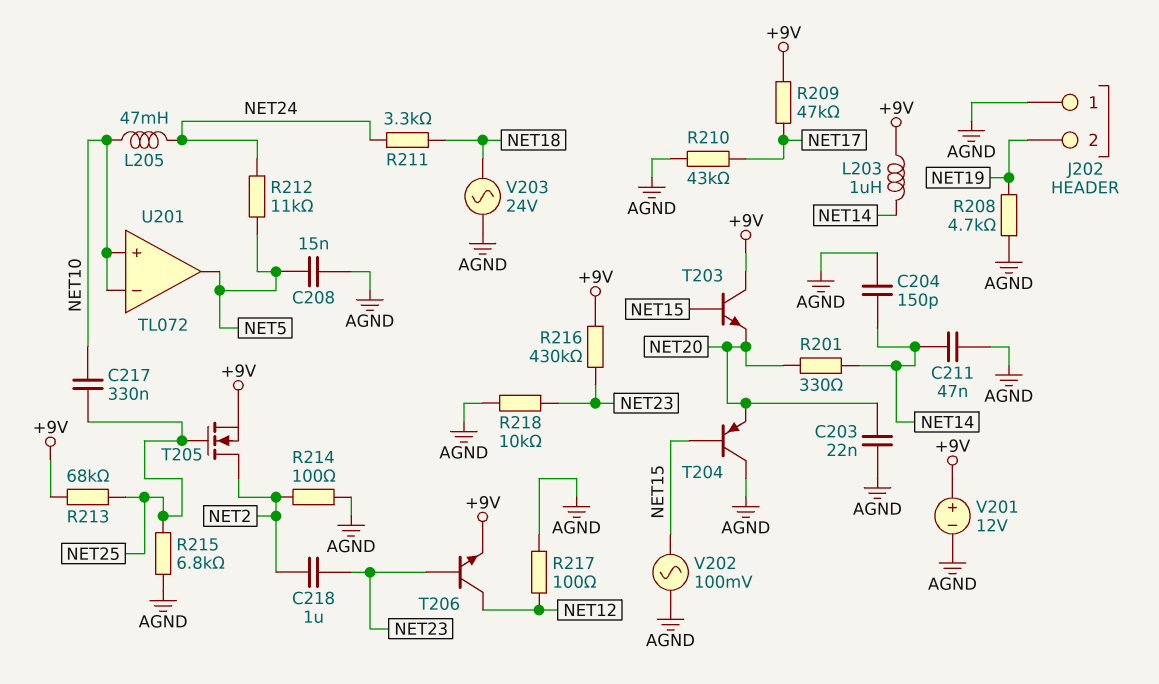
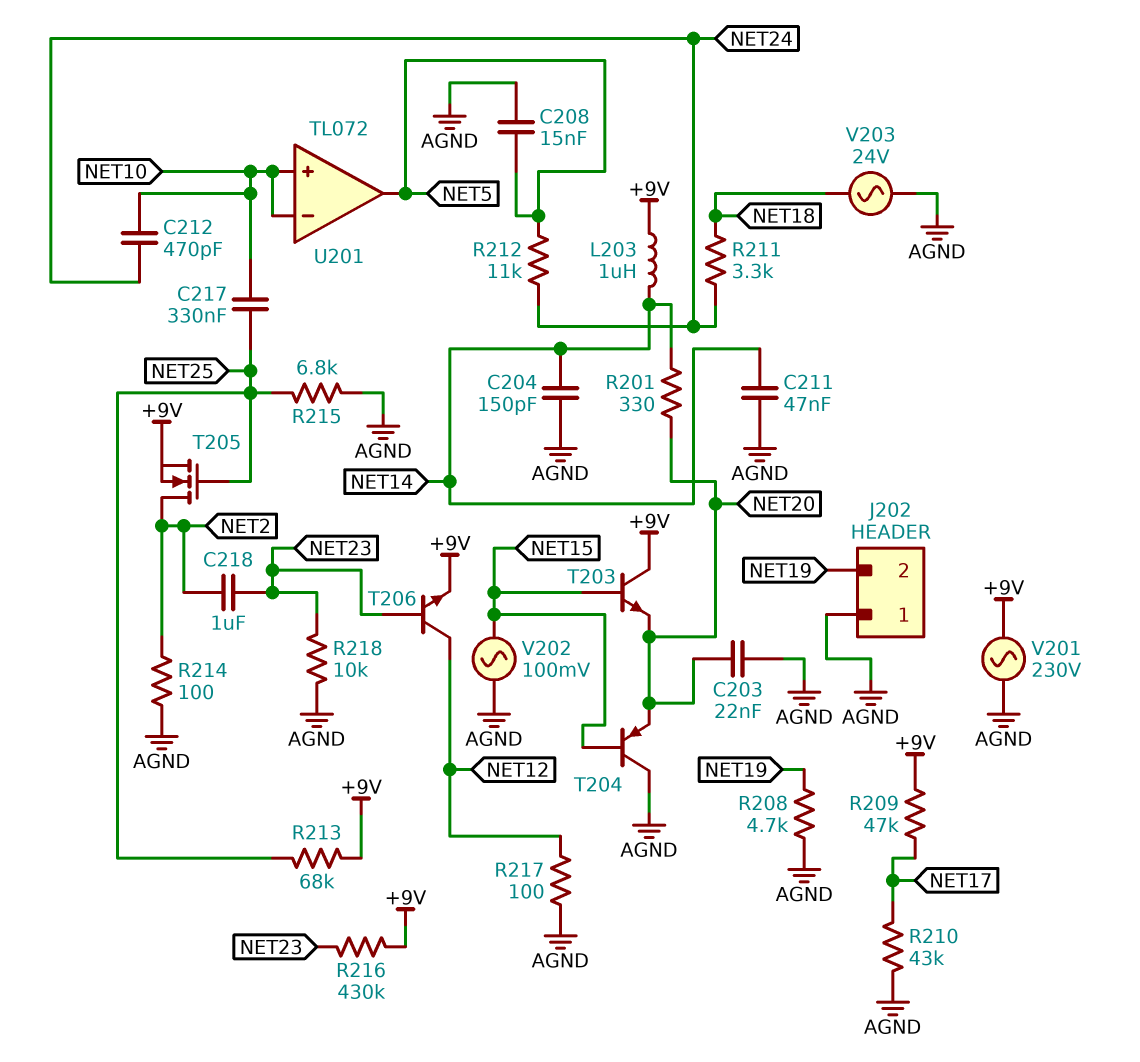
C212: none -> 470pF (NET10, NET24)
L205: 47mH (NET10, NET24) -> none
V201: 12V (plus +9V, minus AGND) -> AC 230V (+9V, AGND)

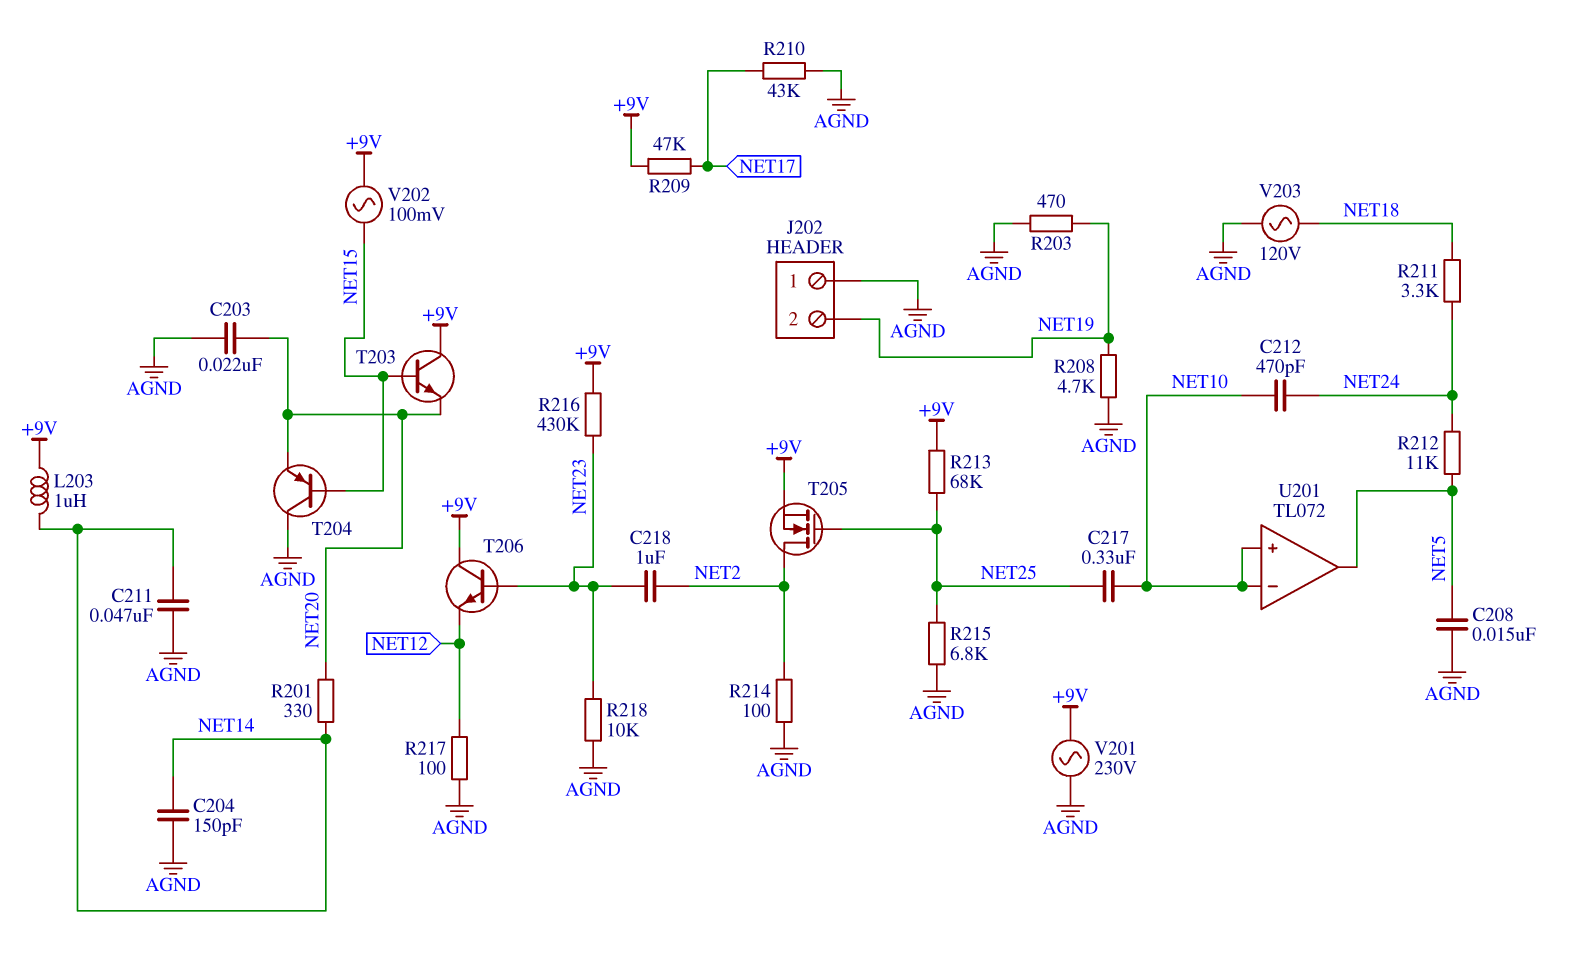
R203: none -> 470 (AGND, NET19)
T206: NPN (B NET23, C NET12, E +9V) -> NPN (B NET23, C +9V, E NET12)
V202: AC 100mV (AGND, NET15) -> AC 100mV (+9V, NET15)
V203: AC 24V (AGND, NET18) -> AC 120V (AGND, NET18)

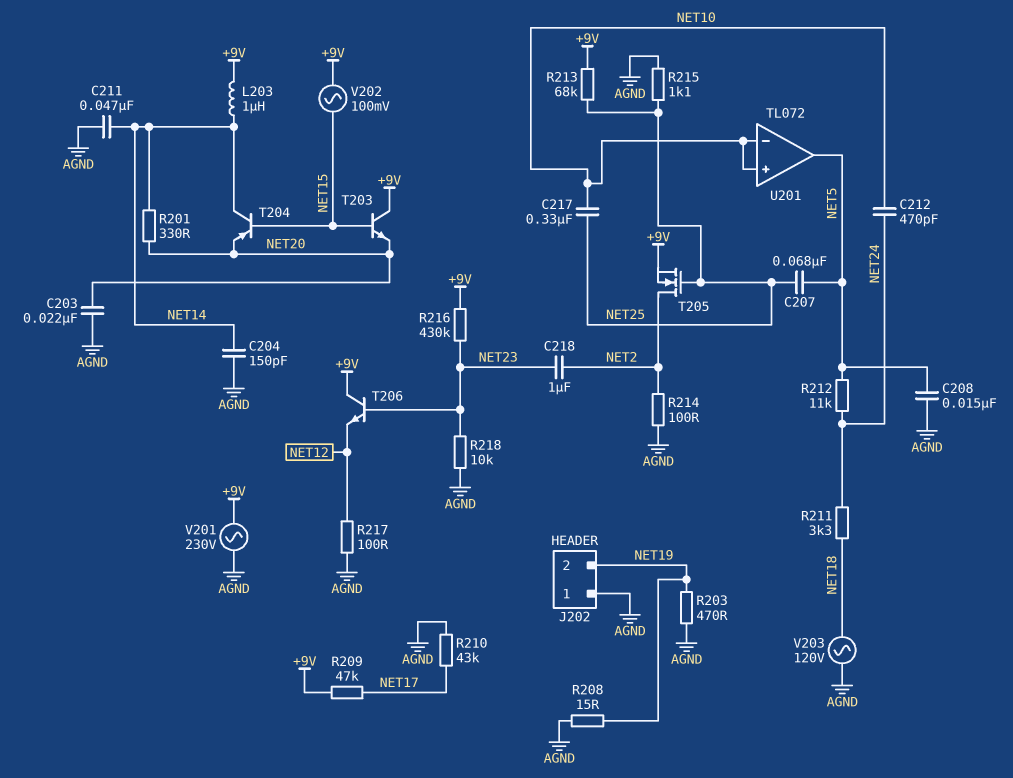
C207: none -> 68nF (NET5, NET25)
R208: 4.7k (AGND, NET19) -> 15 (AGND, NET19)
R215: 6.8k (AGND, NET25) -> 1.1k (AGND, NET25)
T204: PNP (B NET15, C AGND, E NET20) -> PNP (B NET15, C NET14, E NET20)

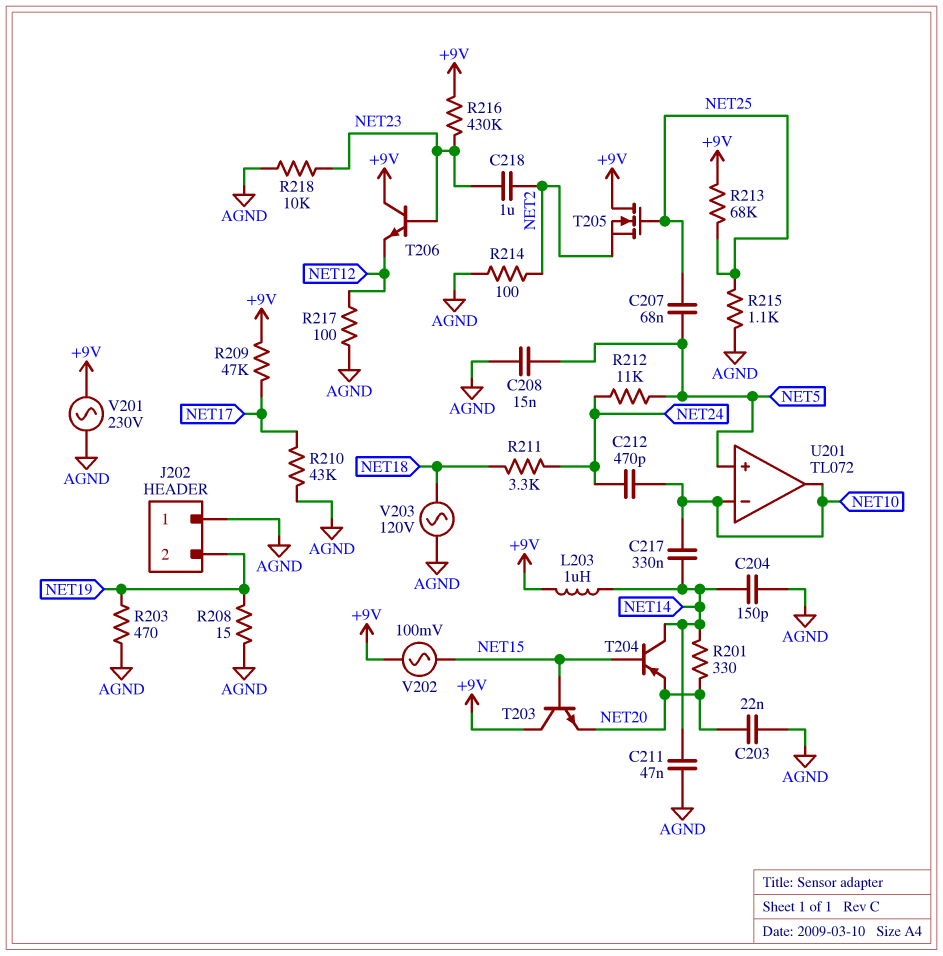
C217: 330nF (NET10, NET25) -> 330nF (NET10, NET14)
T205: NMOS (G NET25, D NET2, S +9V) -> NMOS (G NET25, D +9V, S NET2)
U201 pin in+: NET10 -> NET5
U201 pin out: NET5 -> NET10

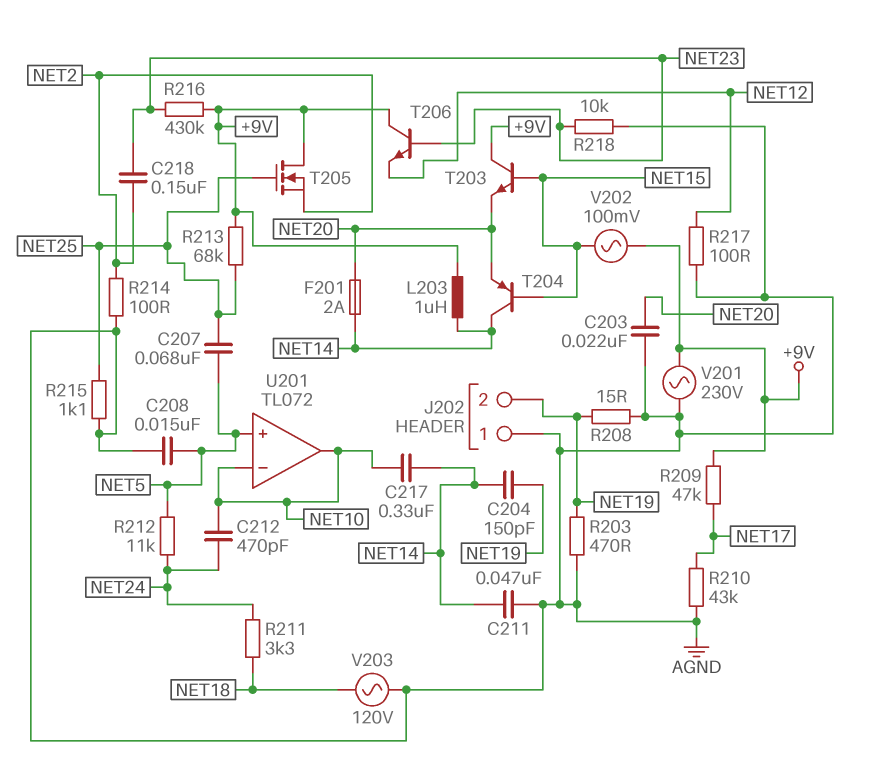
C204: 150pF (AGND, NET14) -> 150pF (NET14, NET19)
C218: 1uF (NET2, NET23) -> 150nF (NET2, NET23)
F201: none -> 2A (NET14, NET20)
R201: 330 (NET14, NET20) -> none

